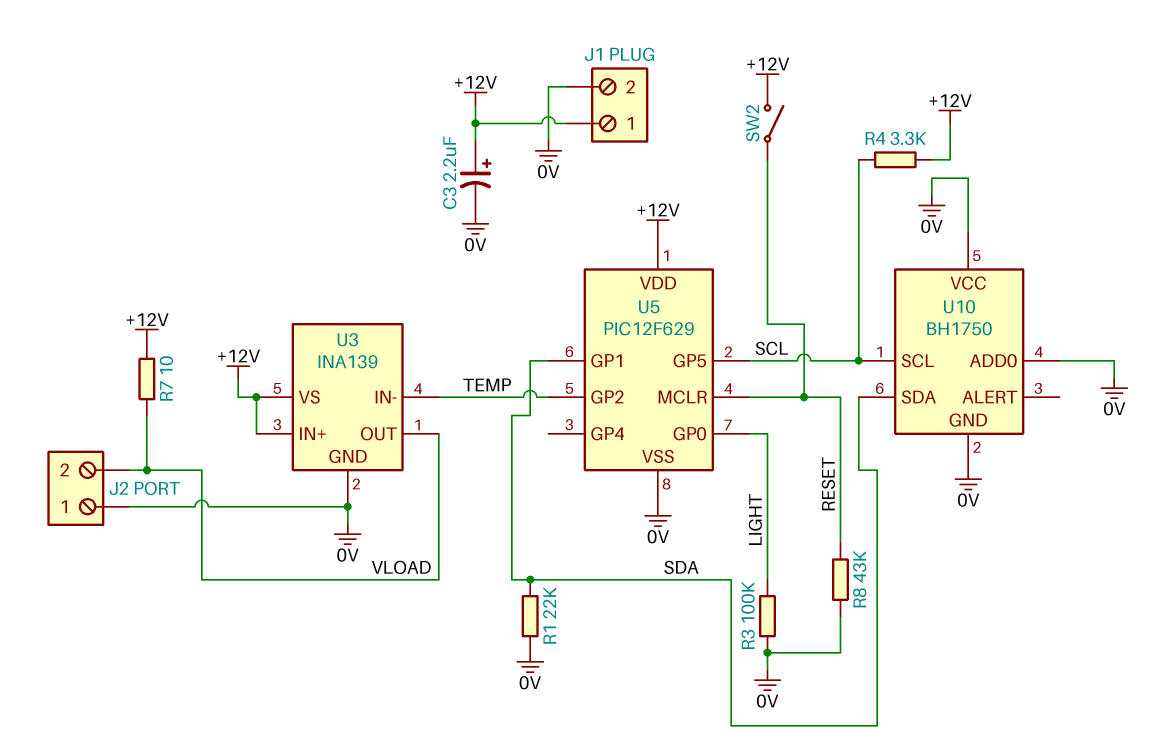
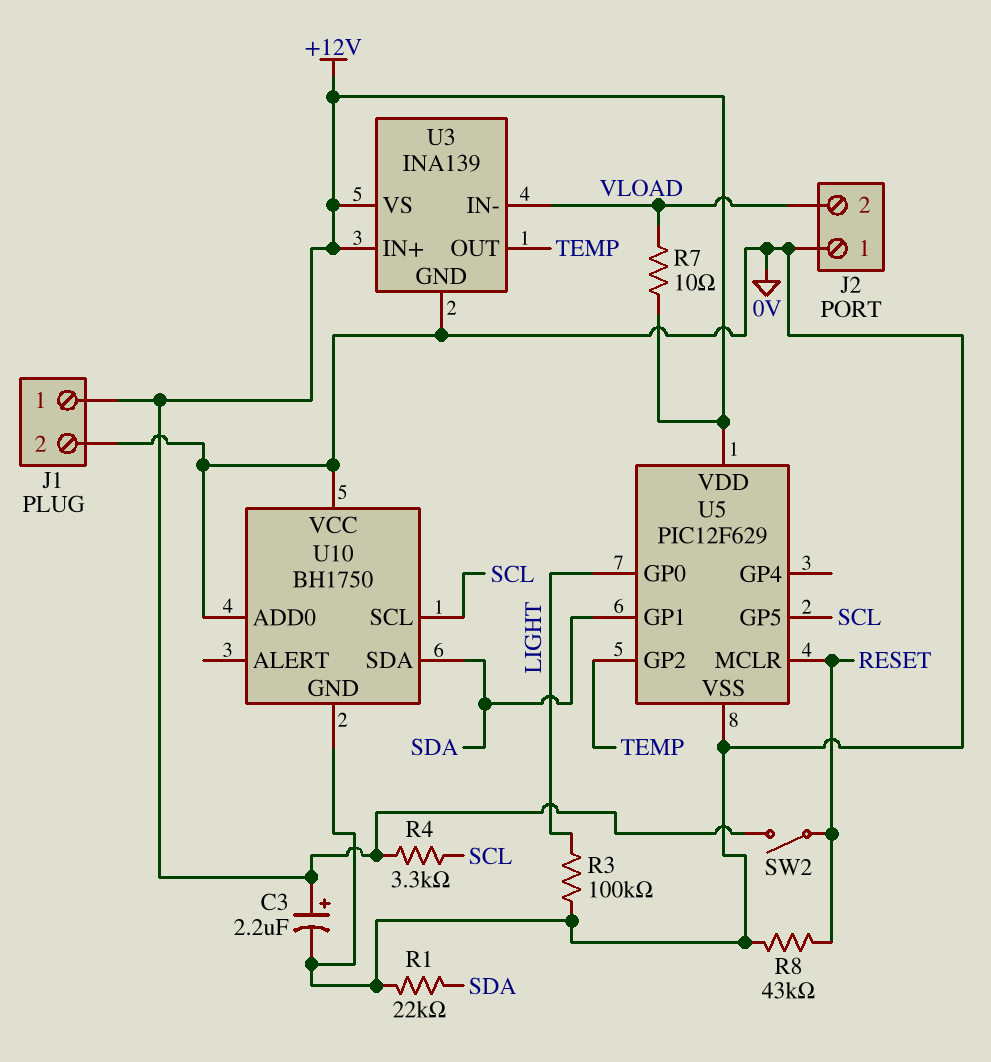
U3 pin IN-: TEMP -> VLOAD
U3 pin OUT: VLOAD -> TEMP

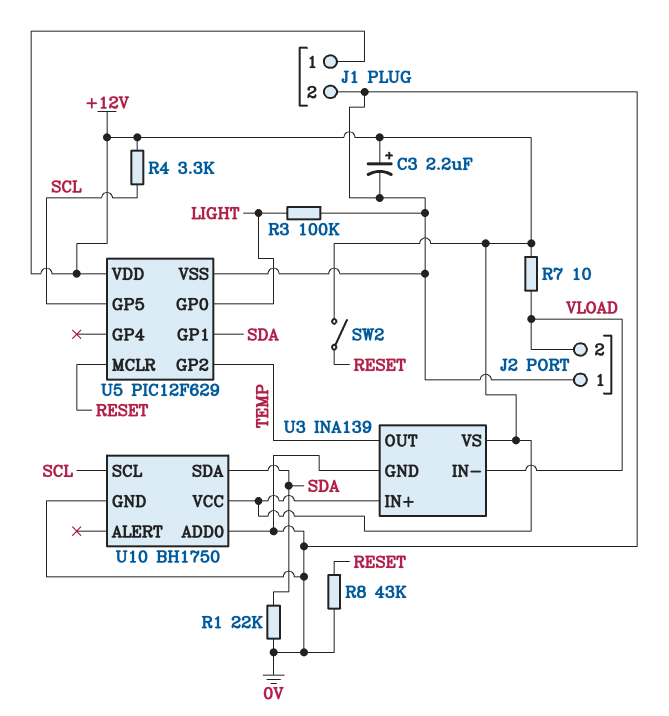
U10 pin VCC: 0V -> +12V

